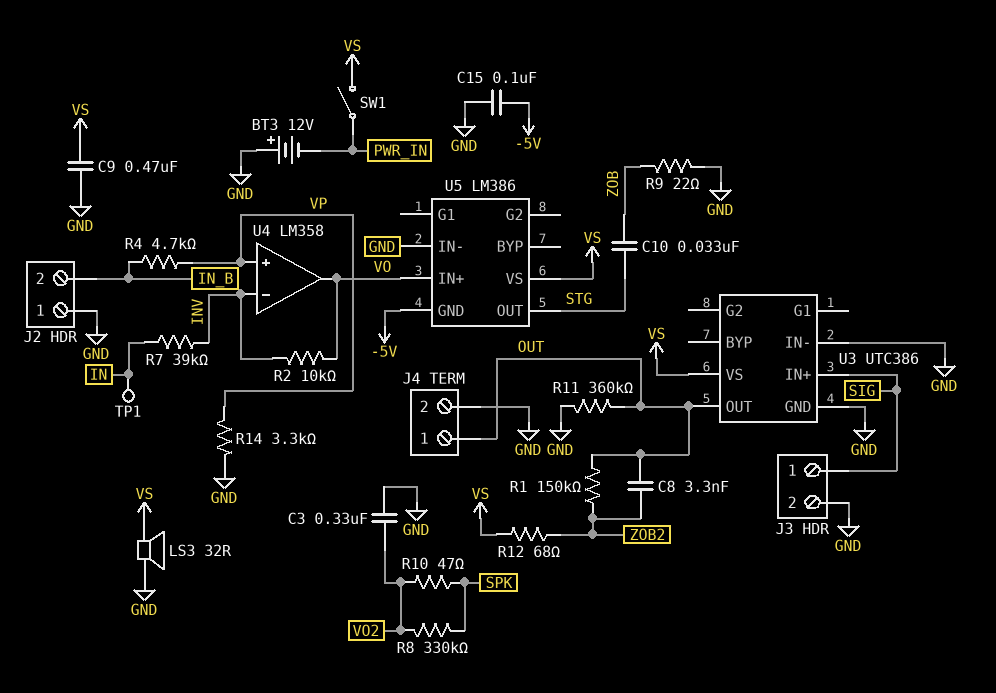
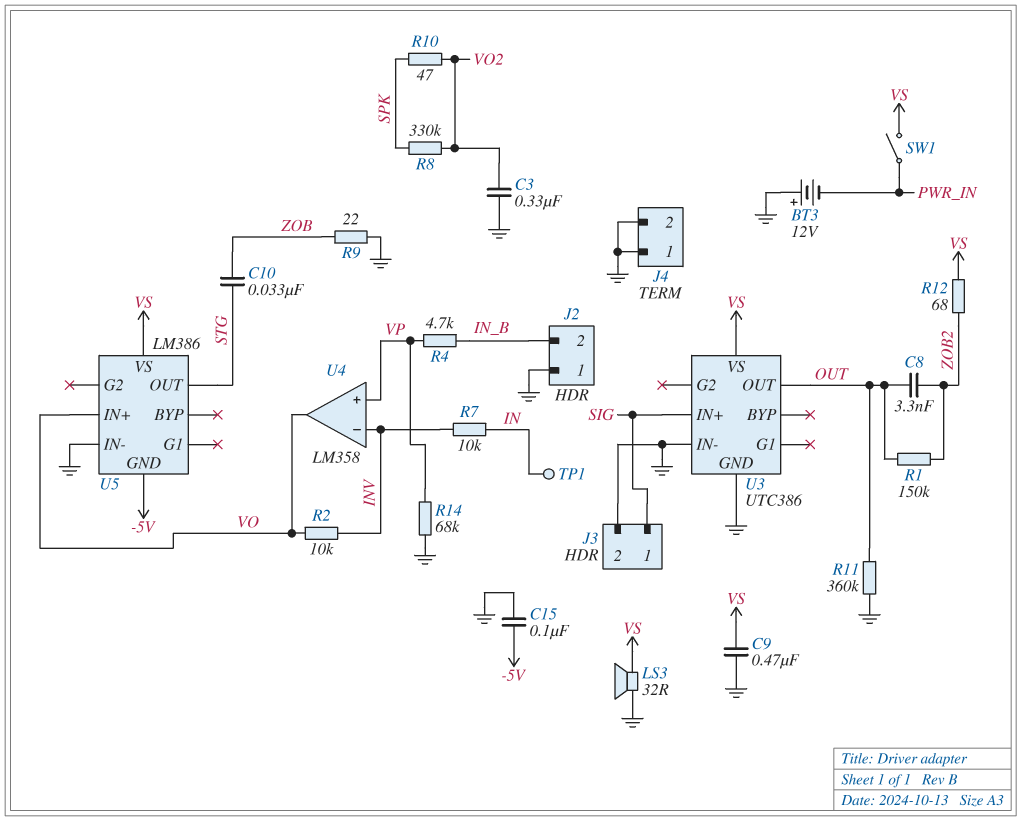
J4 pin 1: OUT -> GND
R7: 39k (IN, INV) -> 10k (IN, INV)
R14: 3.3k (GND, VP) -> 68k (GND, VP)

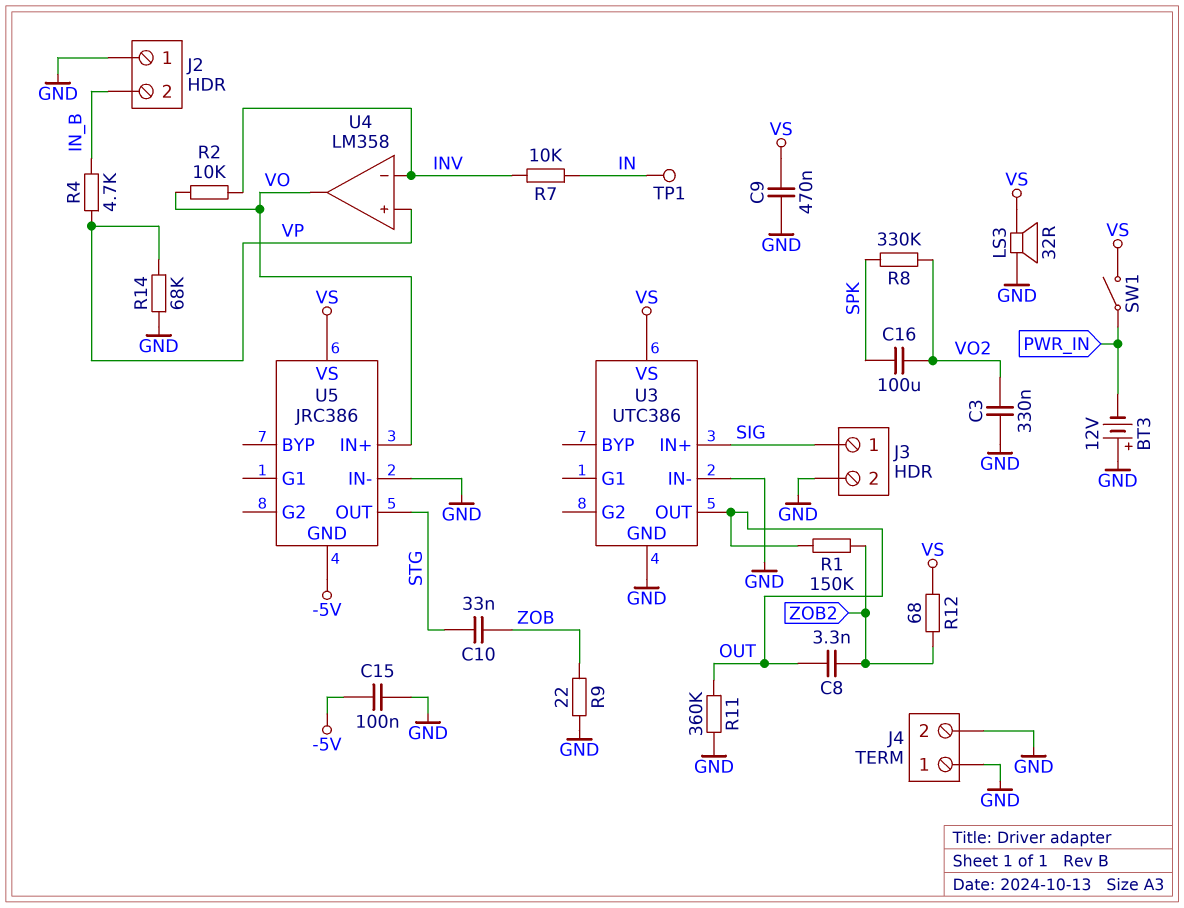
C16: none -> 100uF (SPK, VO2)
R10: 47 (SPK, VO2) -> none
U5: LM386 -> JRC386

